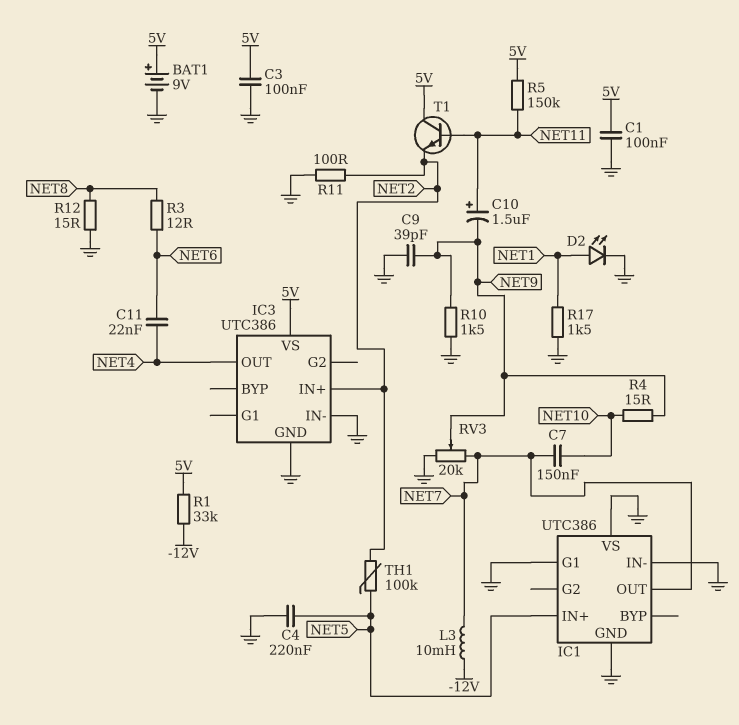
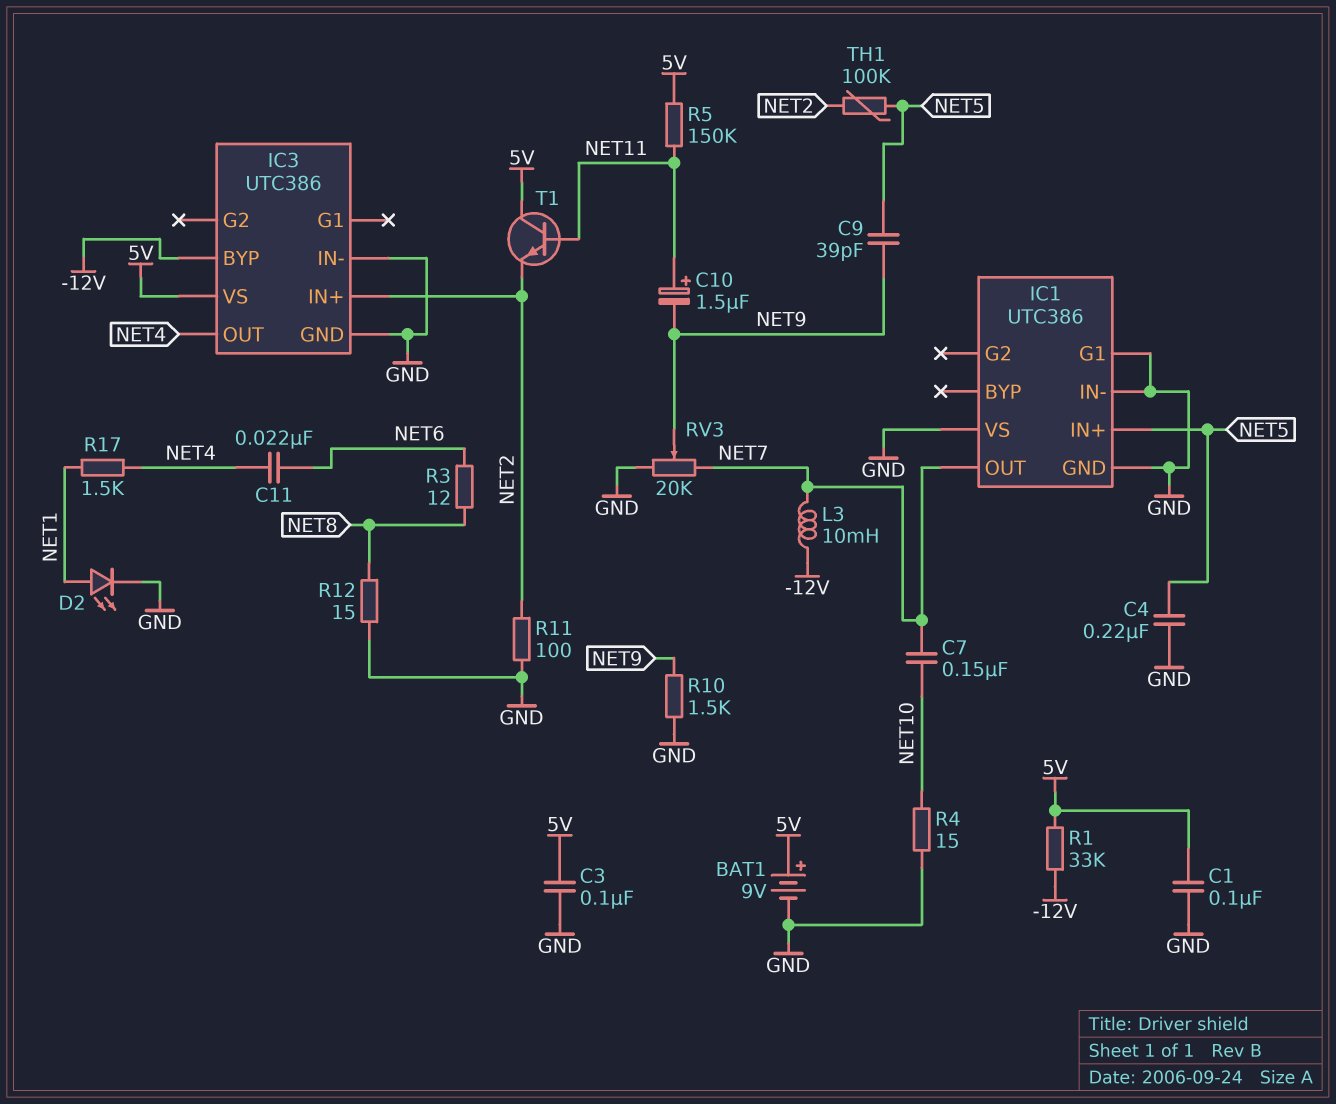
C9: 39pF (GND, NET9) -> 39pF (NET5, NET9)
IC3 pin BYP: none -> -12V
R4: 15 (NET9, NET10) -> 15 (GND, NET10)
R17: 1.5k (GND, NET1) -> 1.5k (NET1, NET4)

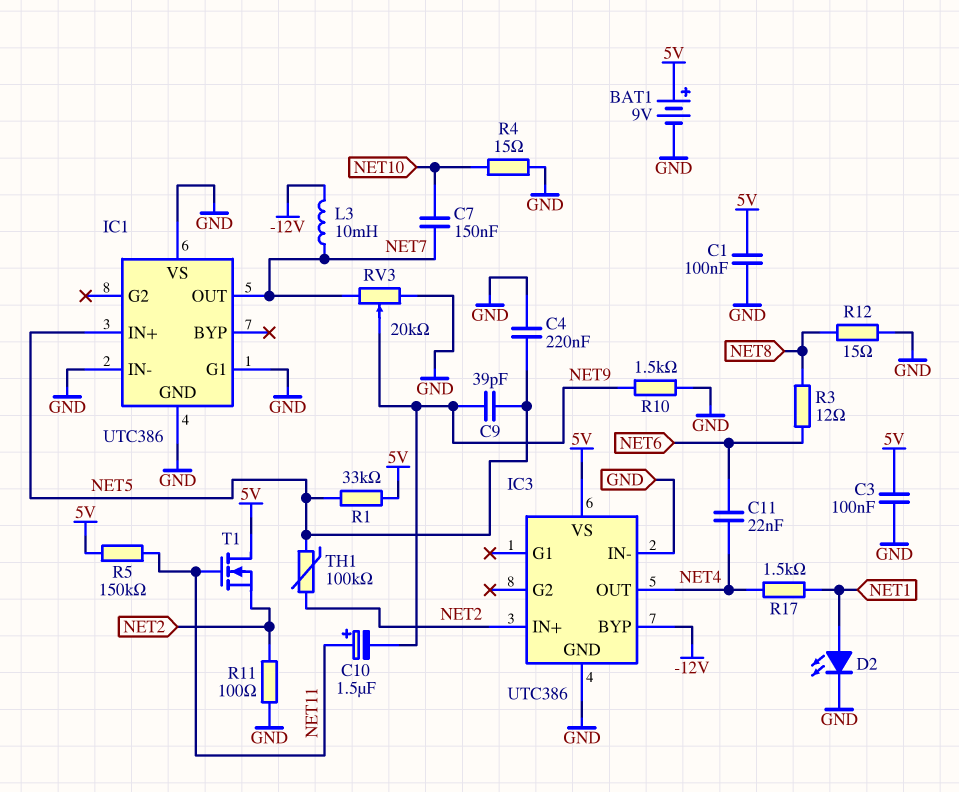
R1: 33k (-12V, 5V) -> 33k (5V, NET5)
T1: NPN (B NET11, C 5V, E NET2) -> NMOS (G NET11, D 5V, S NET2)

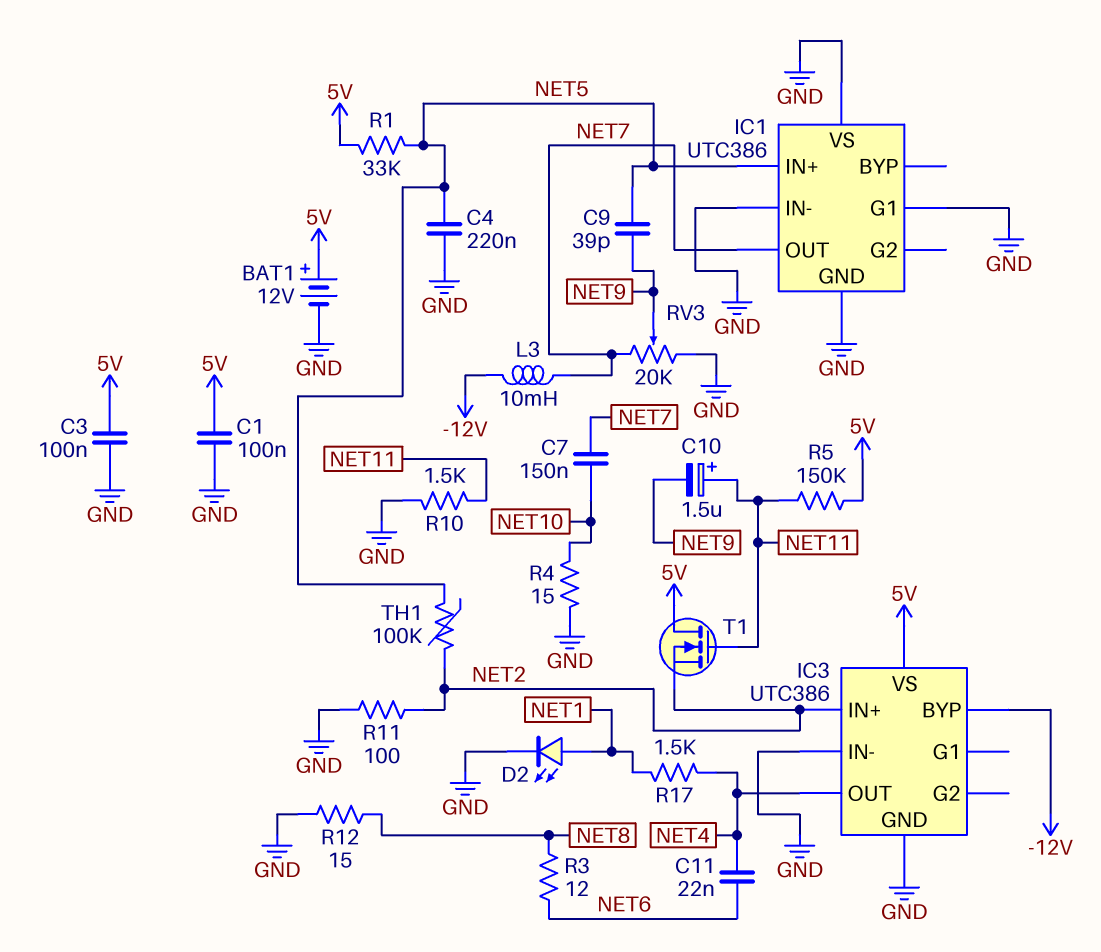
BAT1: 9V (plus 5V, minus GND) -> 12V (plus 5V, minus GND)
R10: 1.5k (GND, NET9) -> 1.5k (GND, NET11)

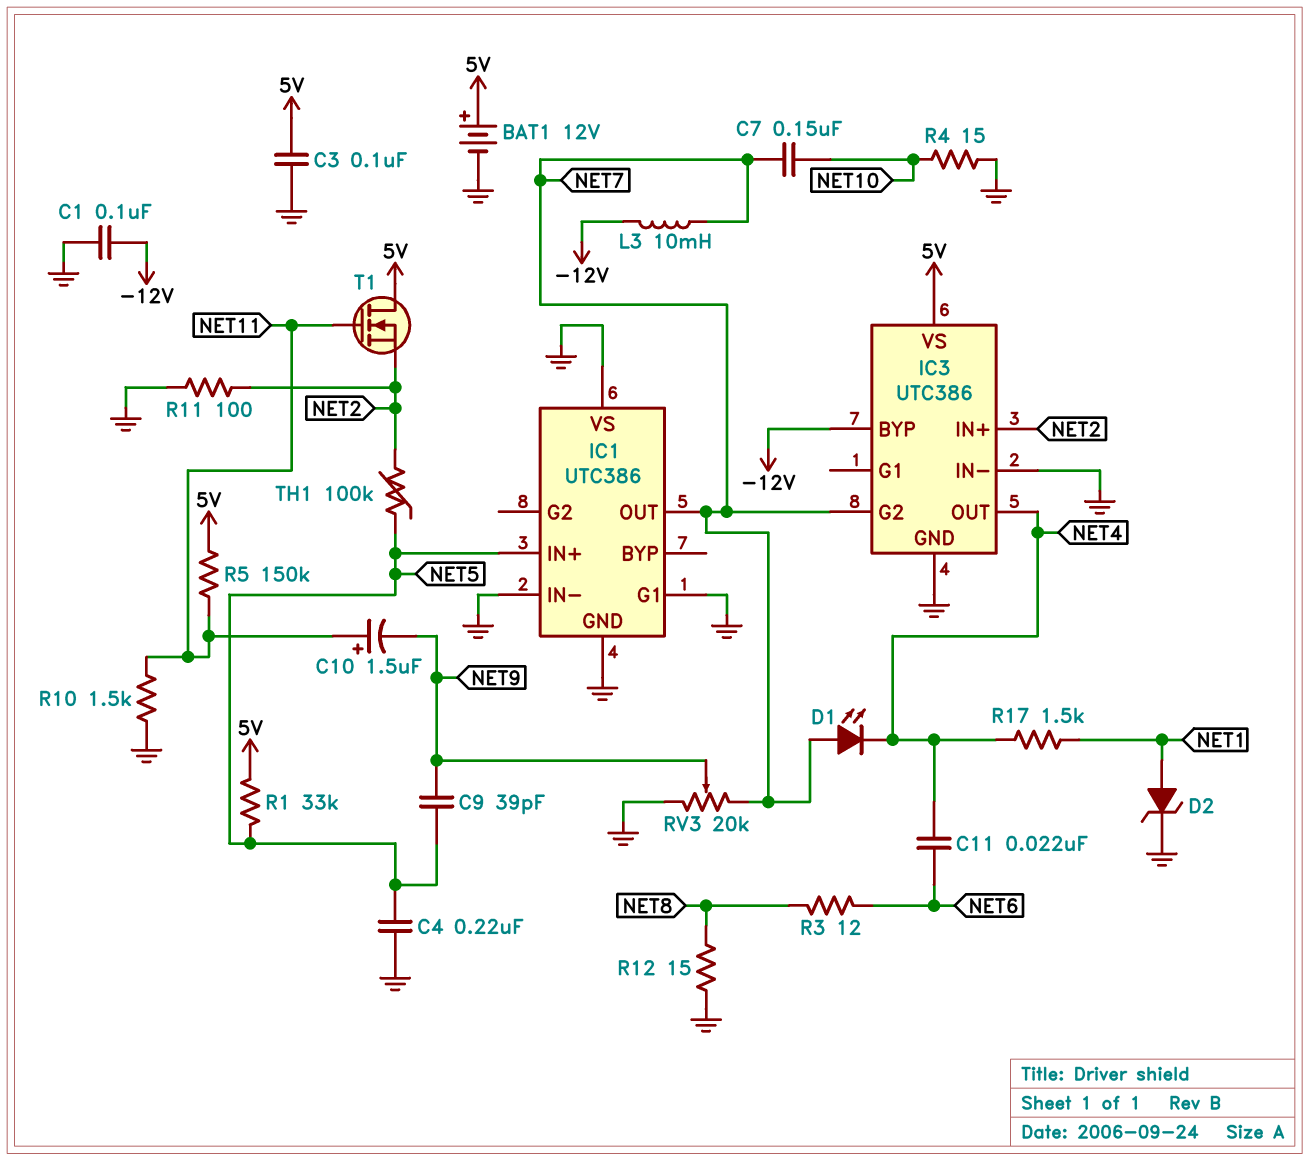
C1: 100nF (5V, GND) -> 100nF (-12V, GND)
D1: none -> LED (A NET7, K NET4)
D2: LED (A NET1, K GND) -> zener (A NET1, K GND)
IC3 pin G2: none -> NET7

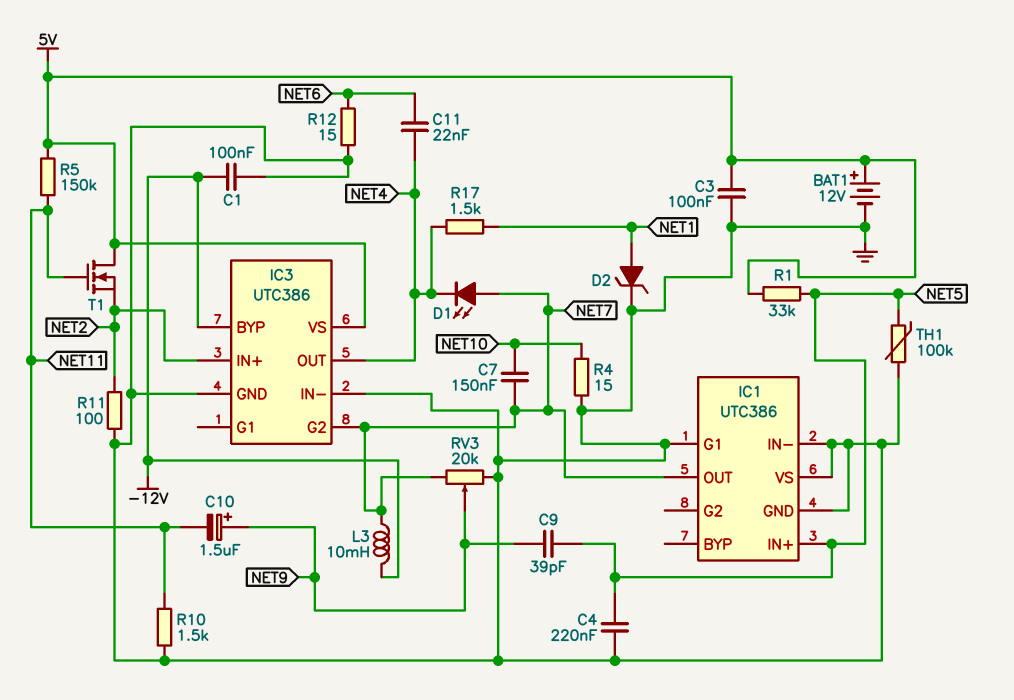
C10: 1.5uF (plus NET11, minus NET9) -> 1.5uF (plus NET9, minus NET11)
R3: 12 (NET6, NET8) -> none
R12: 15 (GND, NET8) -> 15 (GND, NET6)
TH1: 100k (NET2, NET5) -> 100k (GND, NET5)

